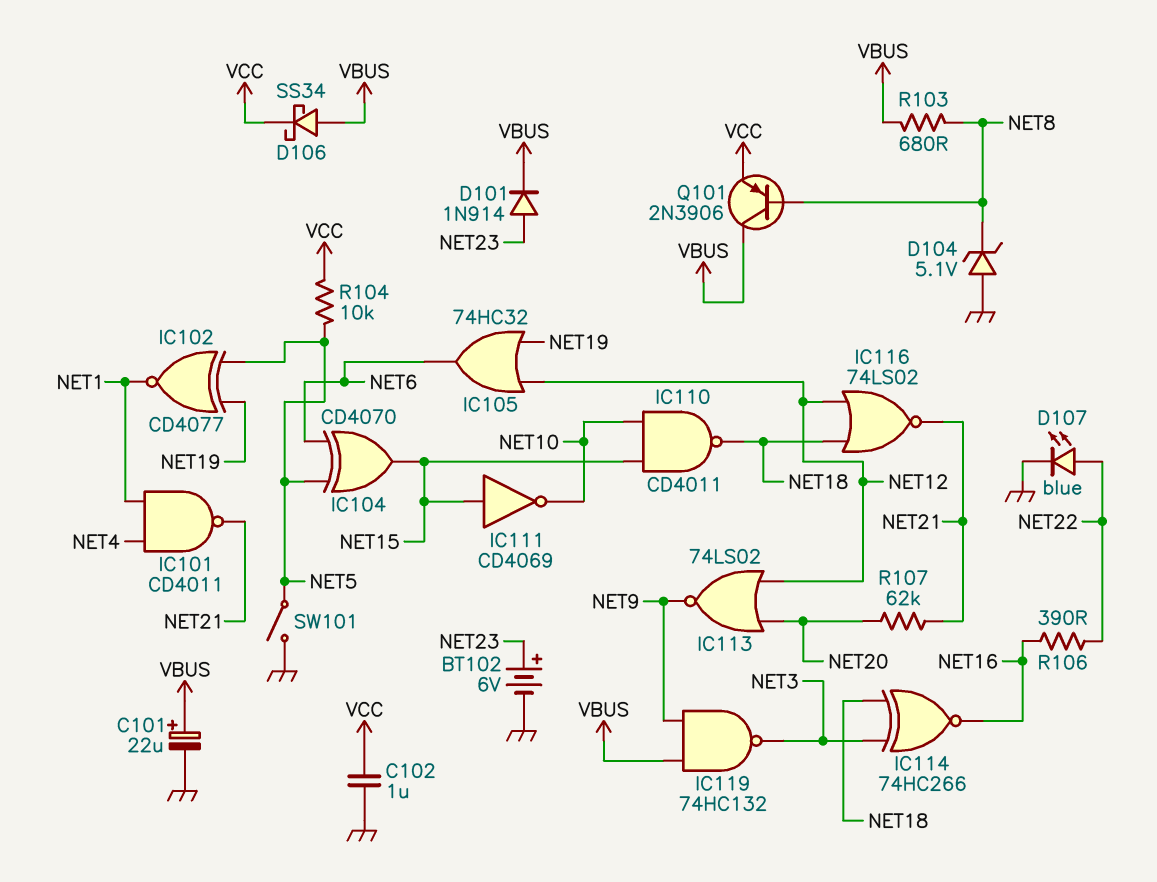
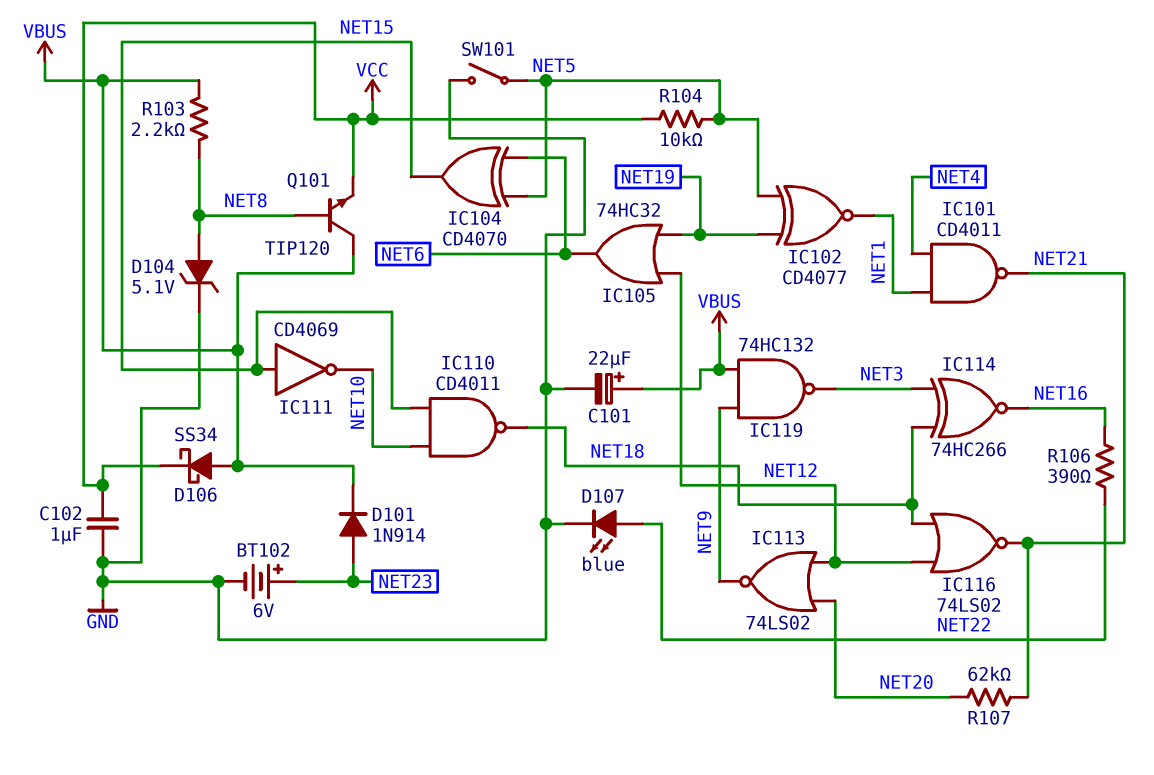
D104: zener 5.1V (A GND, K NET8) -> zener 5.1V (A NET8, K GND)
Q101: PNP 2N3906 (B NET8, C VBUS, E VCC) -> NPN TIP120 (B NET8, C VBUS, E VCC)
R103: 680 (NET8, VBUS) -> 2.2k (NET8, VBUS)

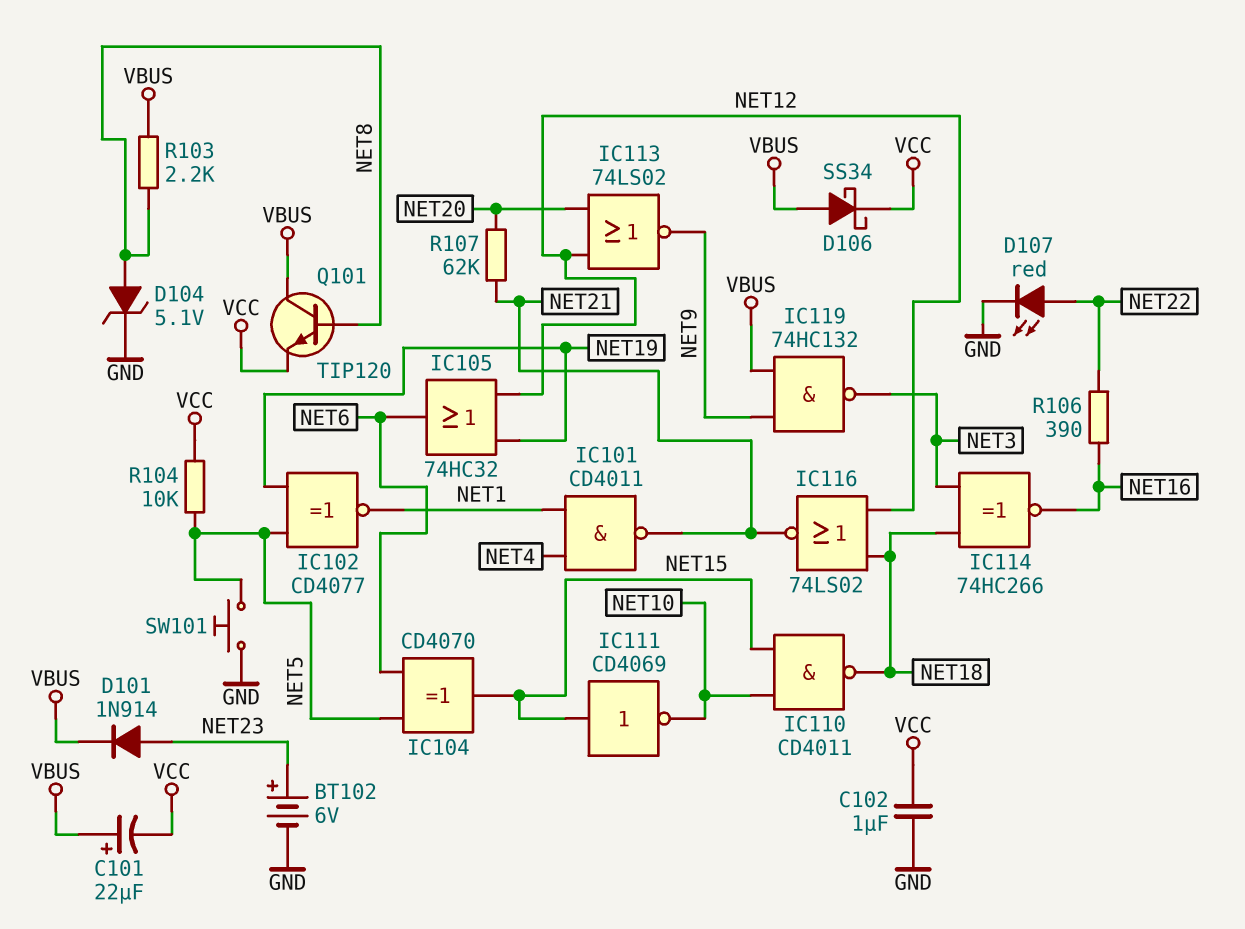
C101: 22uF (plus VBUS, minus GND) -> 22uF (plus VBUS, minus VCC)
D107: LED blue (A NET22, K GND) -> LED red (A NET22, K GND)
SW101: switch (GND, NET5) -> button (GND, NET5)

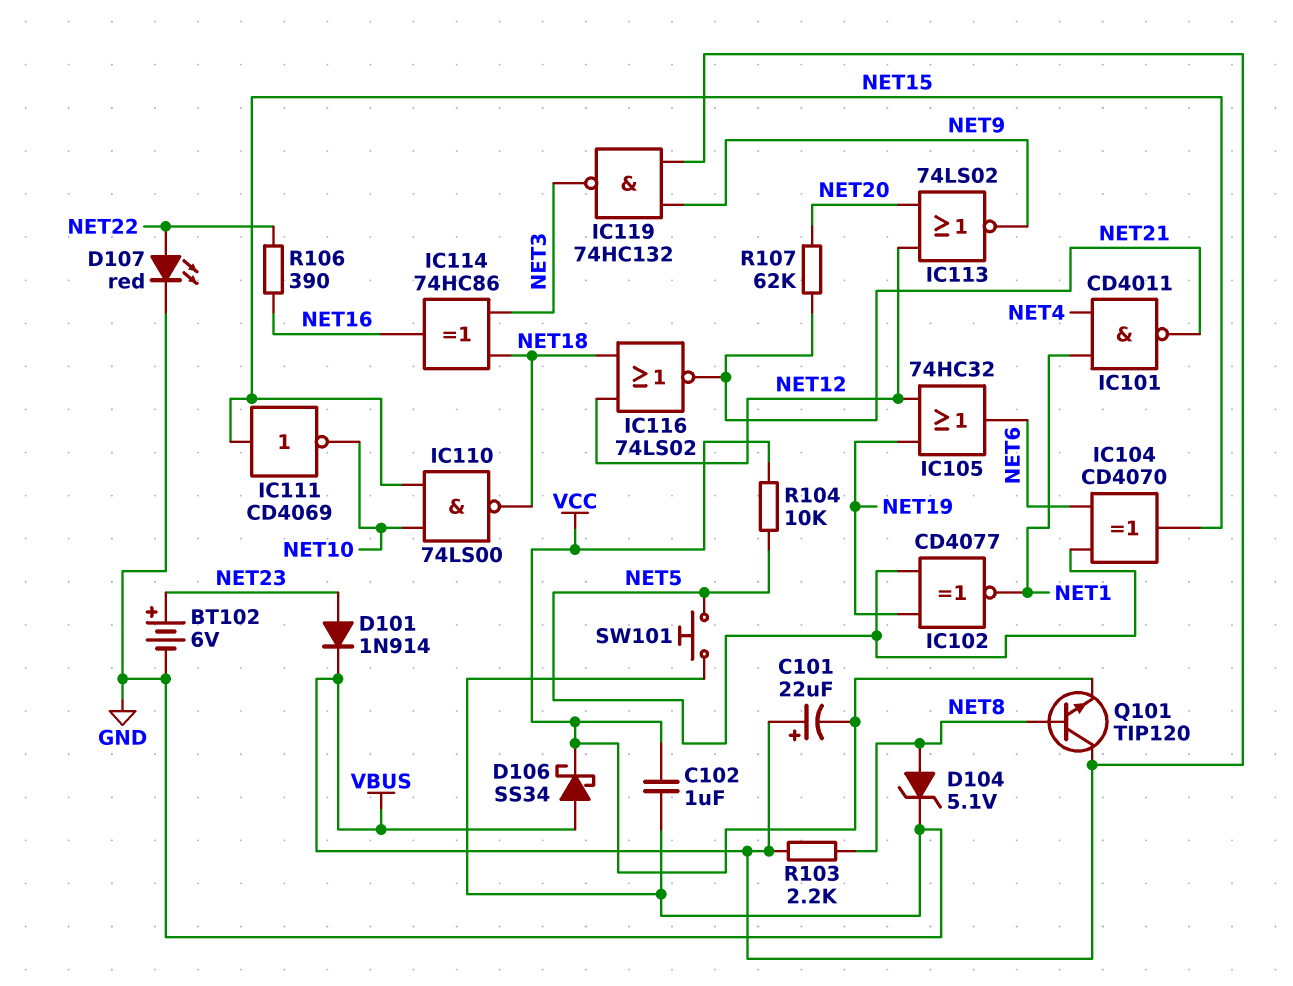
IC110: NAND CD4011 (in NET10, in NET15, out NET18) -> NAND 74LS00 (in NET10, in NET15, out NET18)
IC114: XNOR 74HC266 (in NET3, in NET18, out NET16) -> XOR 74HC86 (in NET3, in NET18, out NET16)

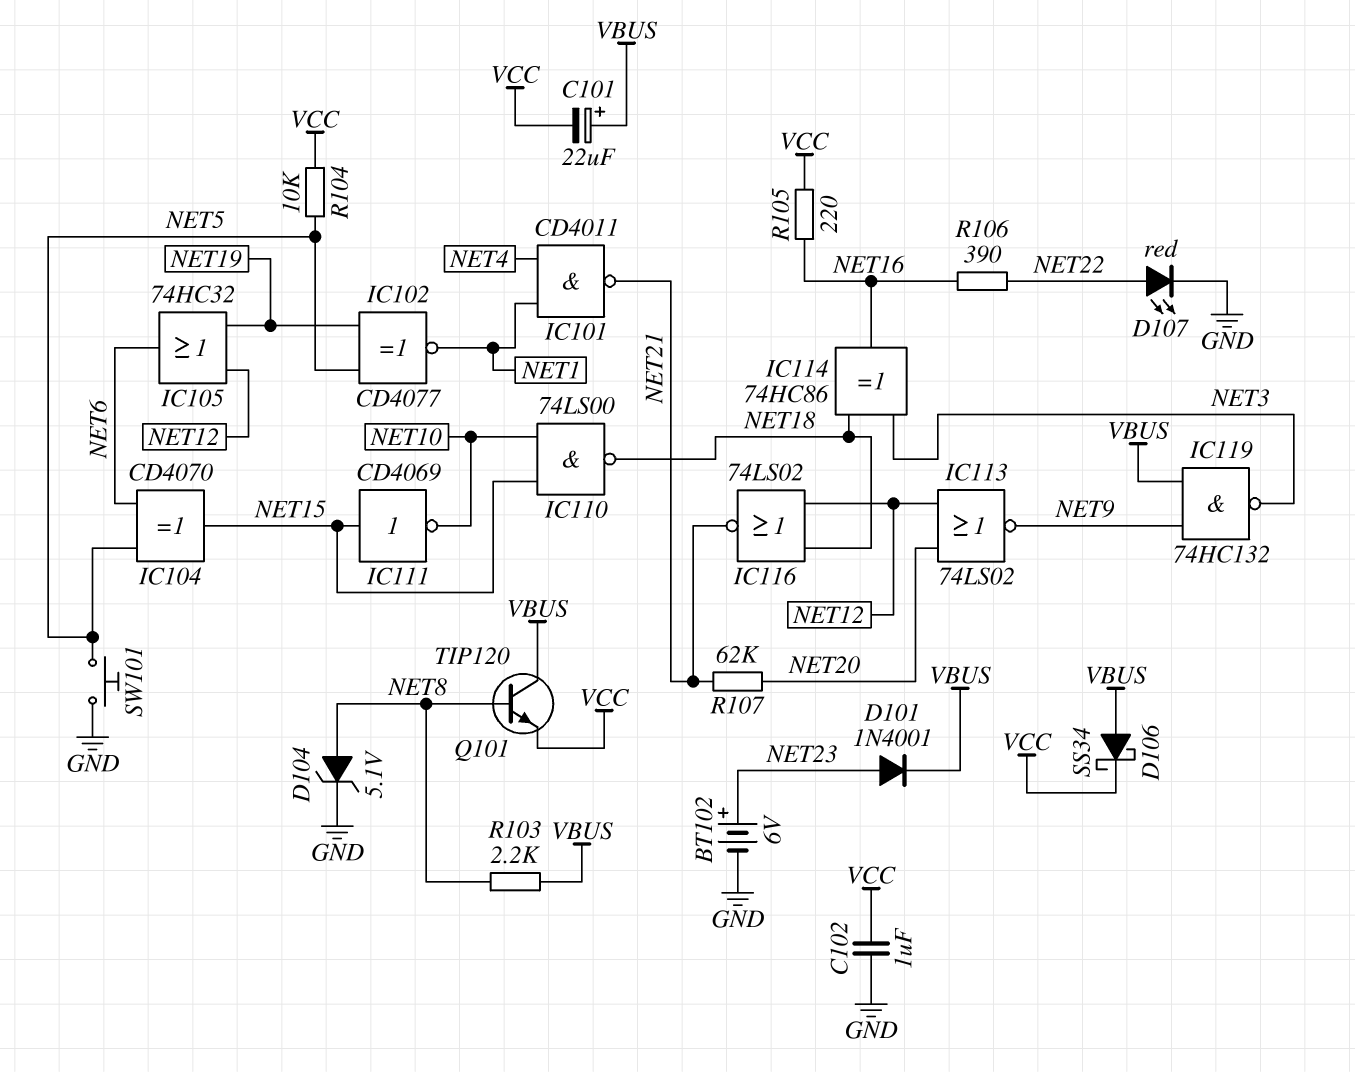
D101: diode 1N914 (A NET23, K VBUS) -> diode 1N4001 (A NET23, K VBUS)
R105: none -> 220 (NET16, VCC)

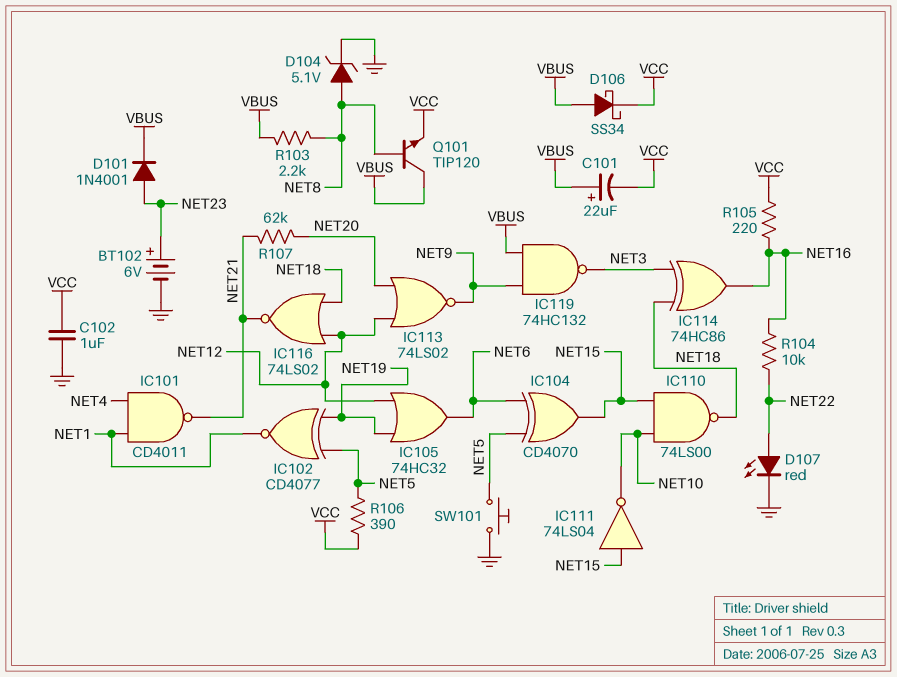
IC111: NOT CD4069 (in NET15, out NET10) -> NOT 74LS04 (in NET15, out NET10)
R104: 10k (NET5, VCC) -> 10k (NET16, NET22)
R106: 390 (NET16, NET22) -> 390 (NET5, VCC)

